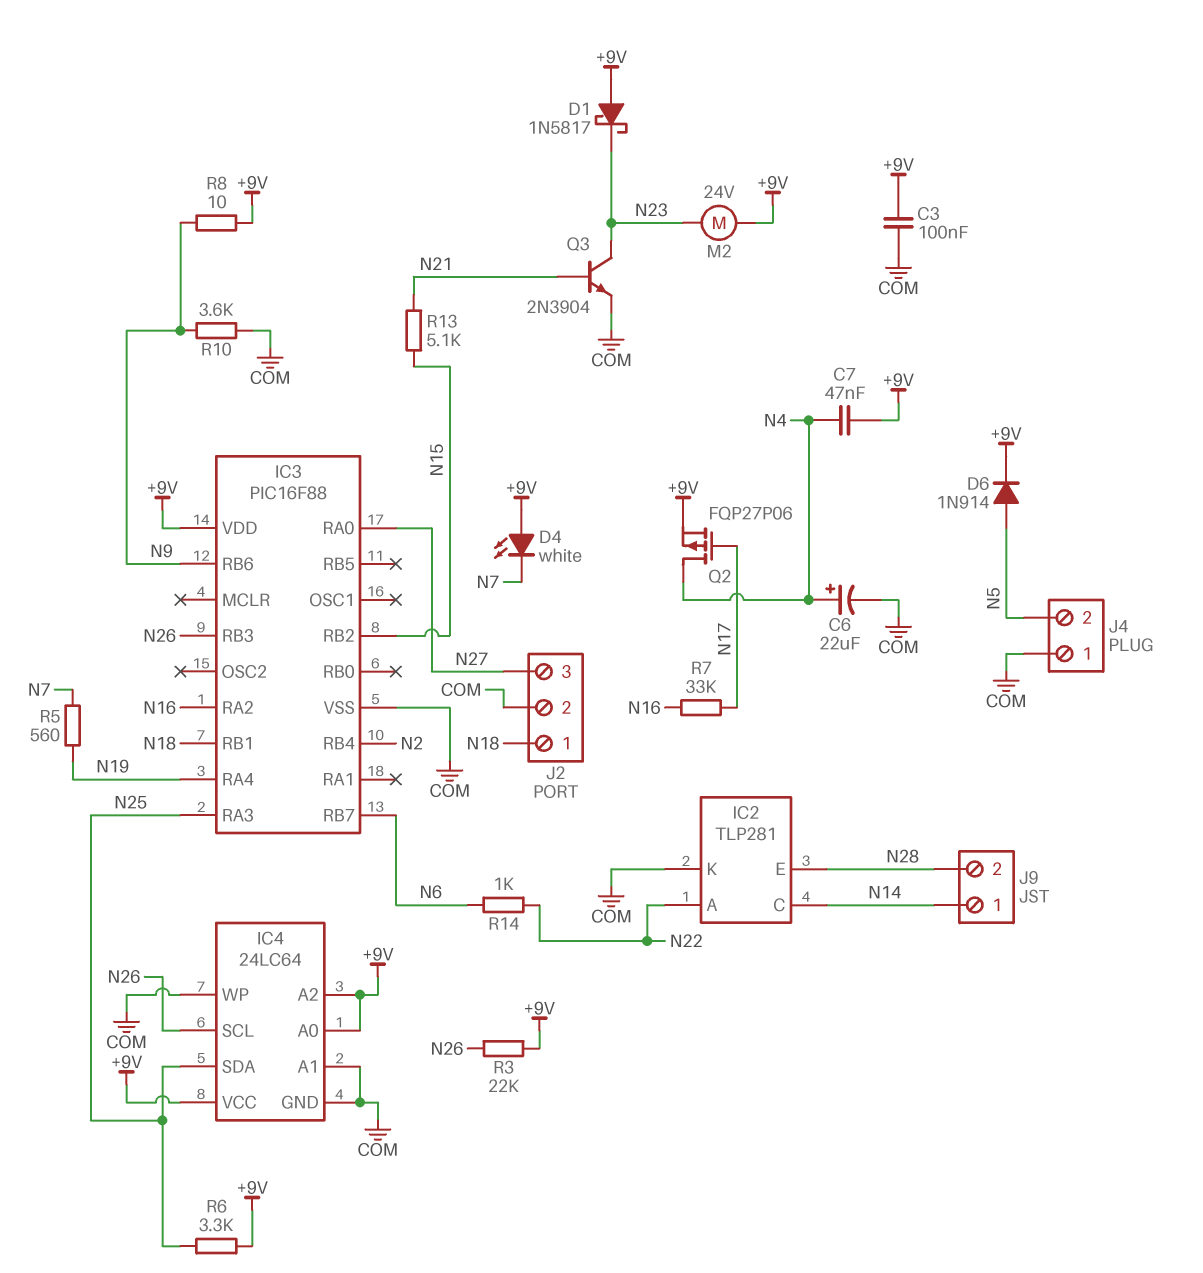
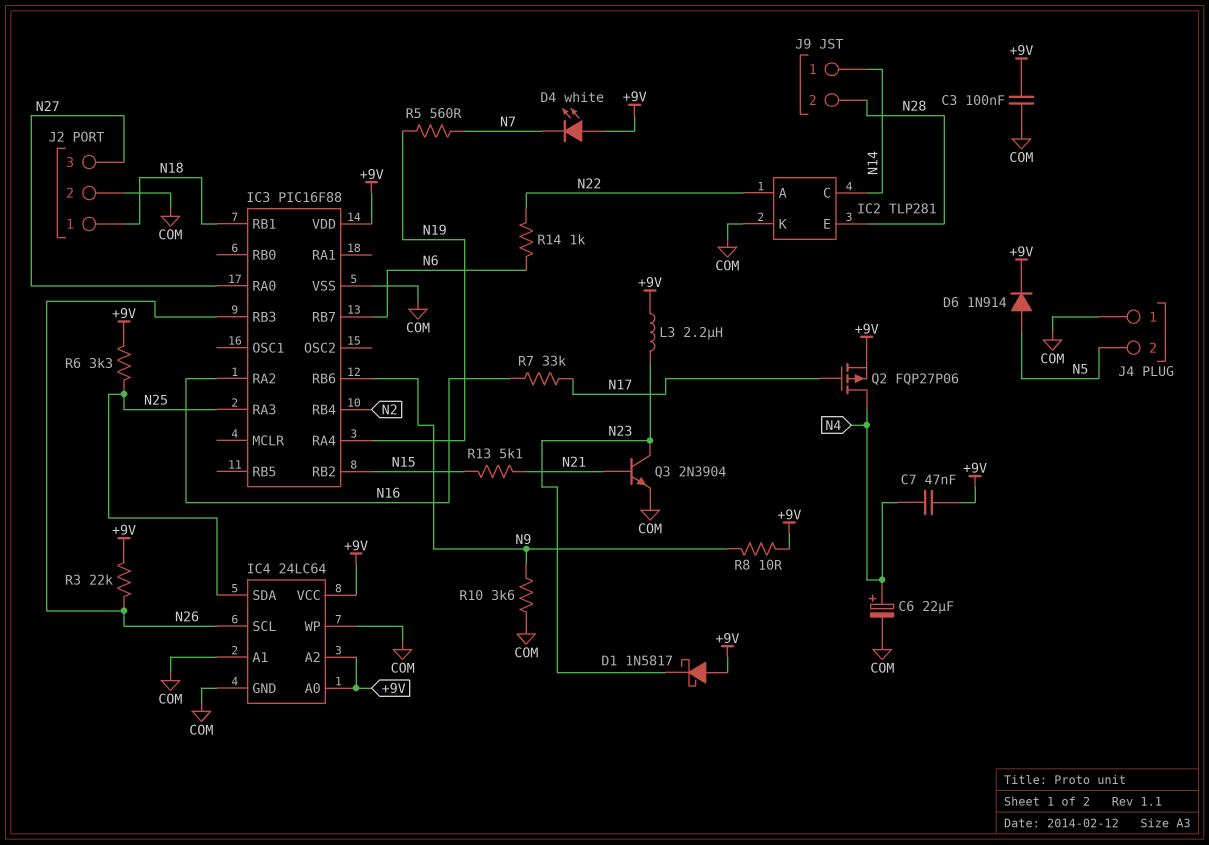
L3: none -> 2.2uH (+9V, N23)
M2: motor 24V (+9V, N23) -> none

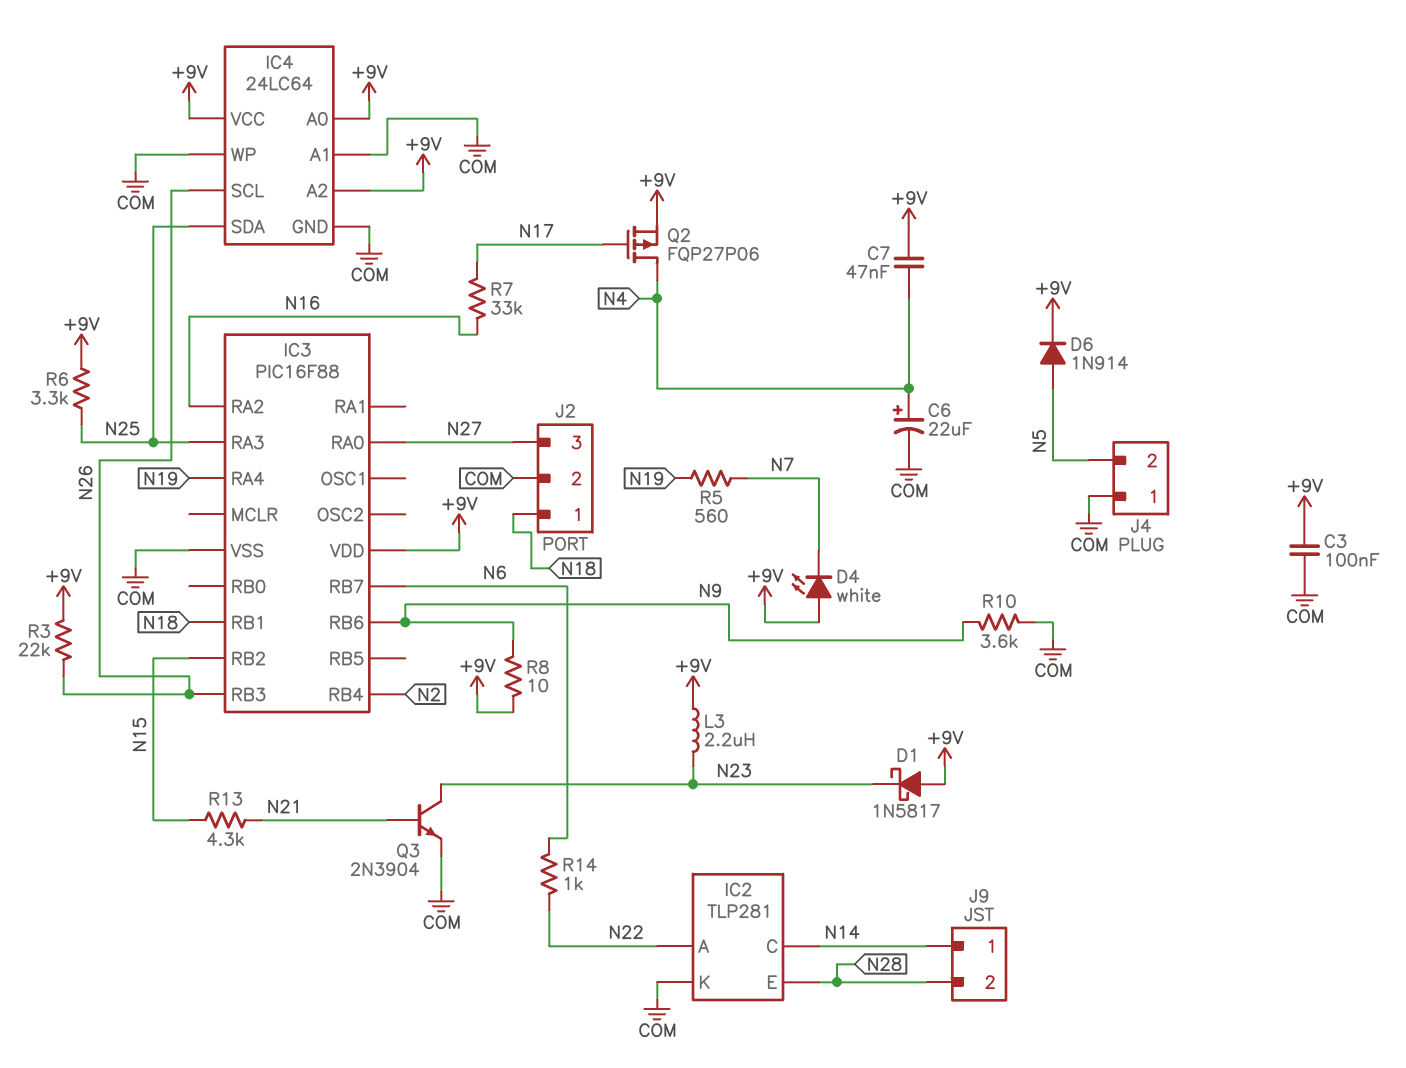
R13: 5.1k (N15, N21) -> 4.3k (N15, N21)

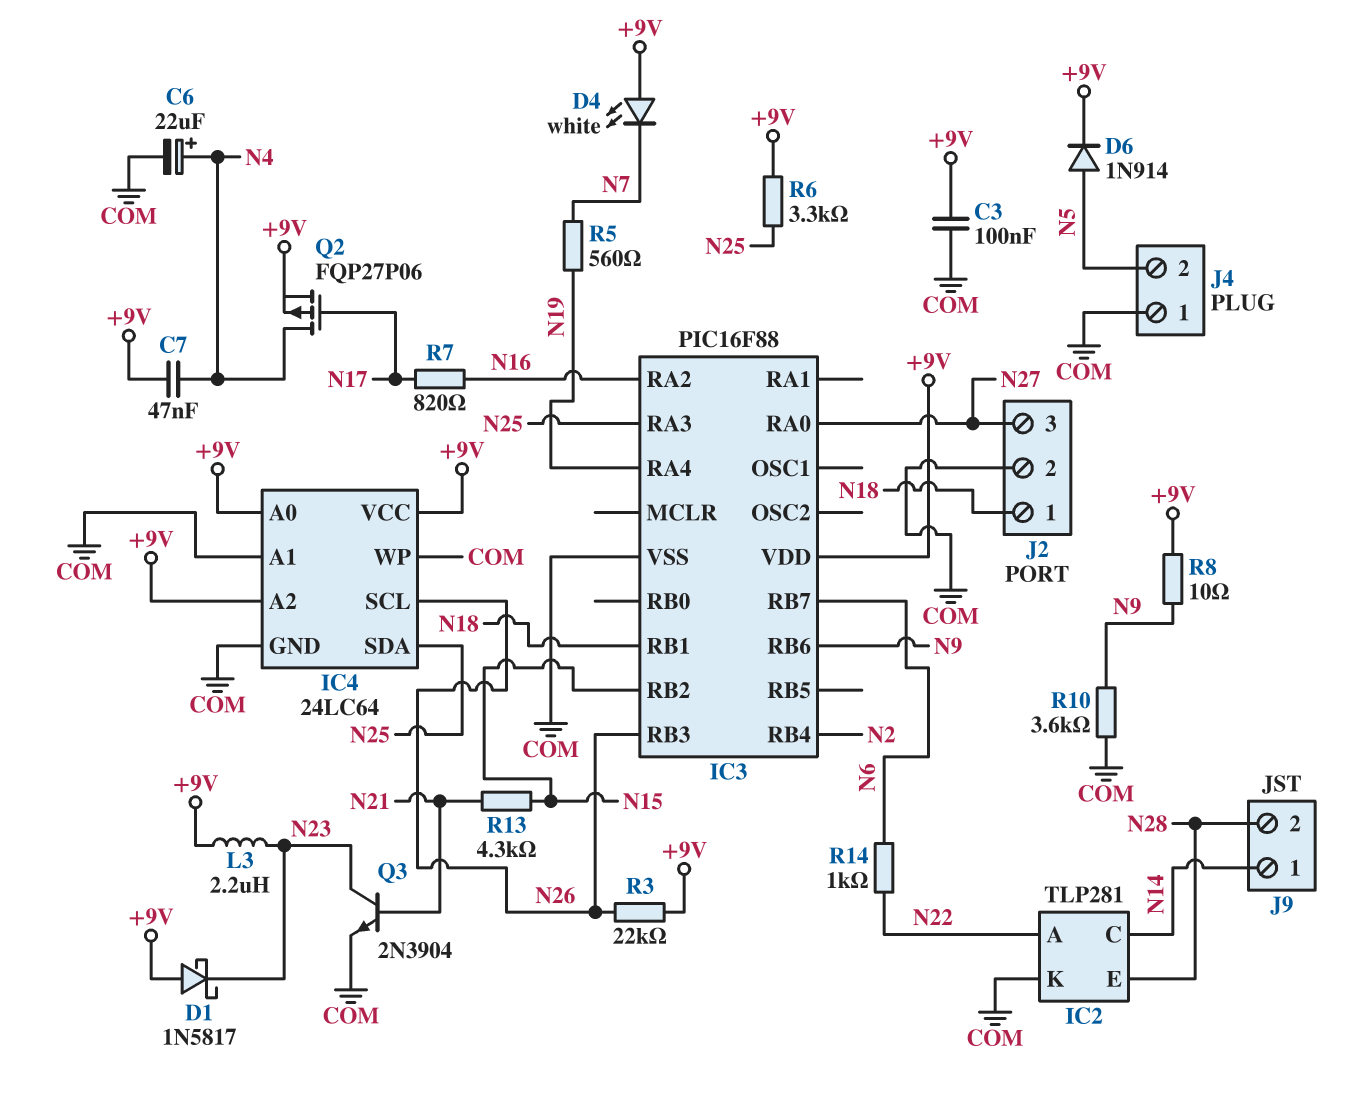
R7: 33k (N16, N17) -> 820 (N16, N17)

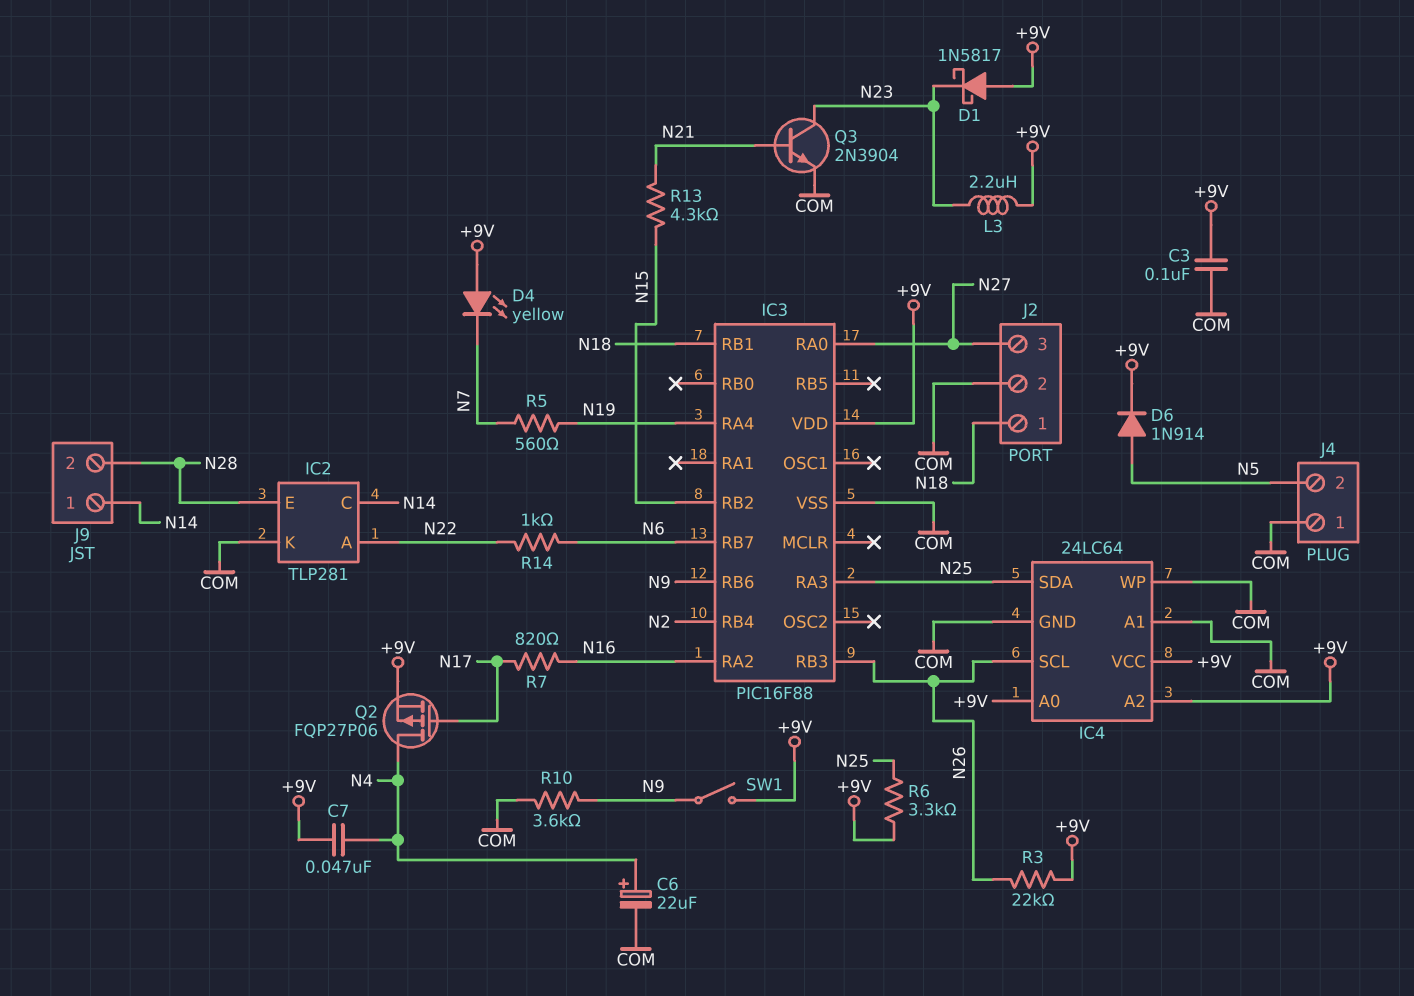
D4: LED white (A +9V, K N7) -> LED yellow (A +9V, K N7)
R8: 10 (+9V, N9) -> none
SW1: none -> switch (+9V, N9)

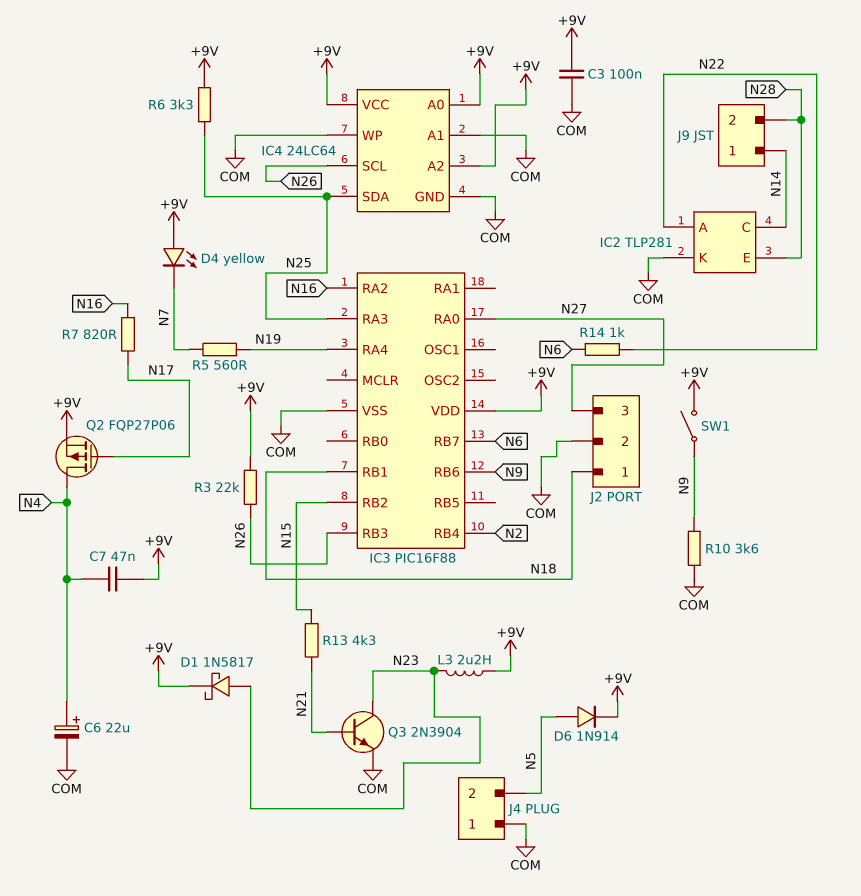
D1: schottky 1N5817 (A +9V, K N23) -> schottky 1N5817 (A N23, K +9V)

